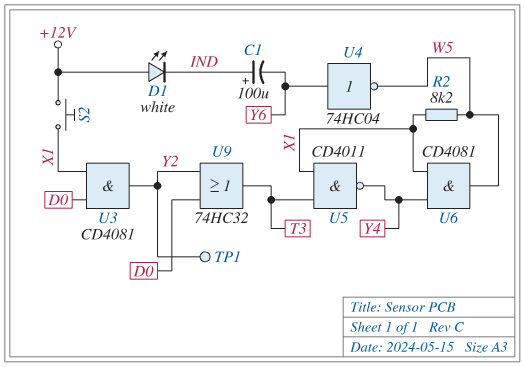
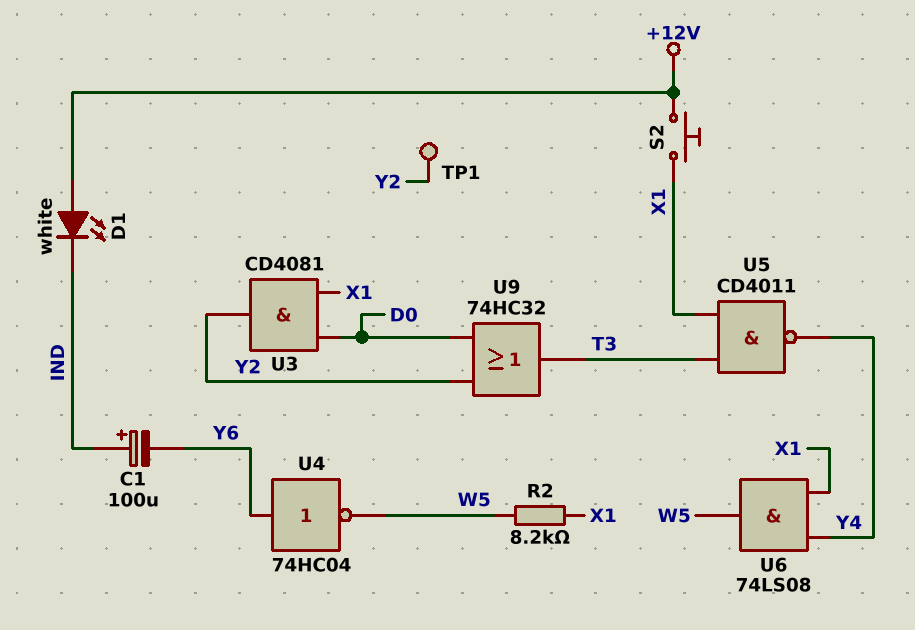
U6: AND CD4081 (in X1, in Y4, out W5) -> AND 74LS08 (in X1, in Y4, out W5)

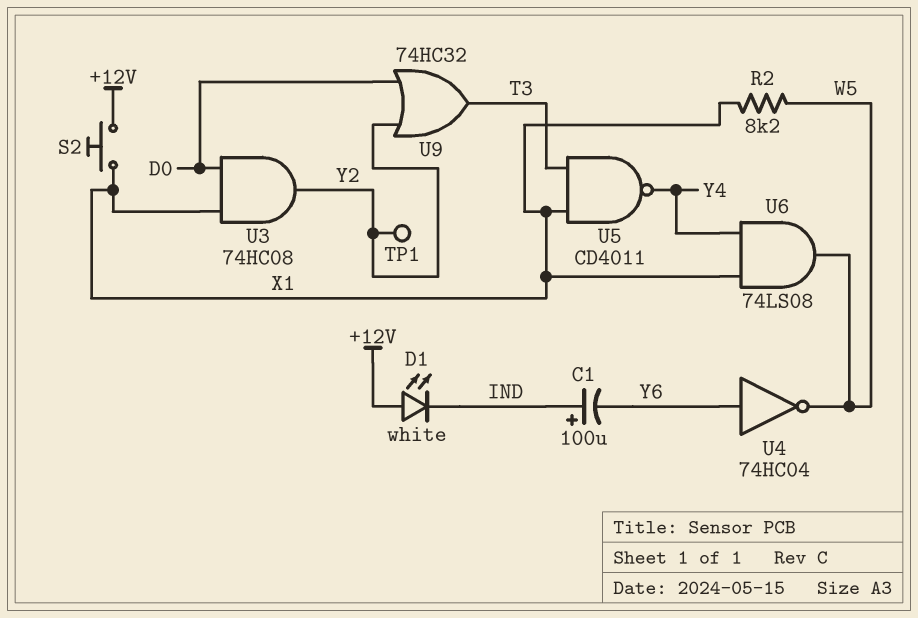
U3: AND CD4081 (in D0, in X1, out Y2) -> AND 74HC08 (in D0, in X1, out Y2)

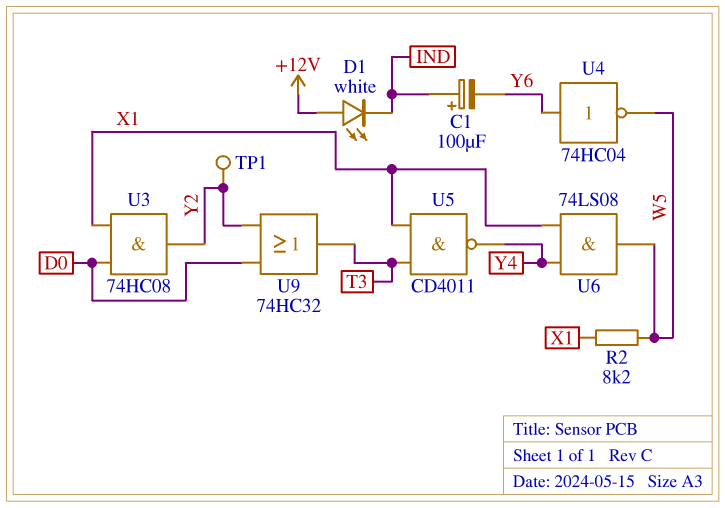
S2: button (+12V, X1) -> none

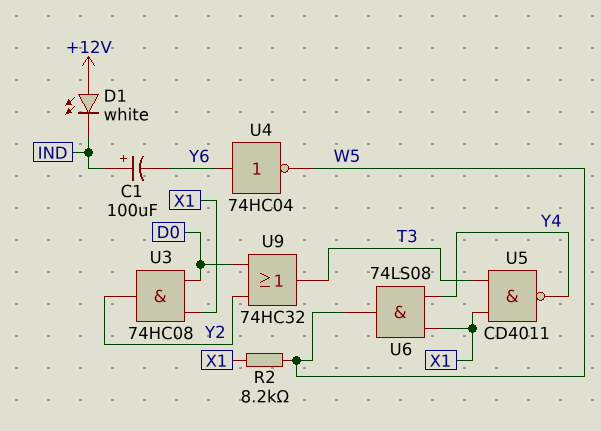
TP1: test point (Y2) -> none

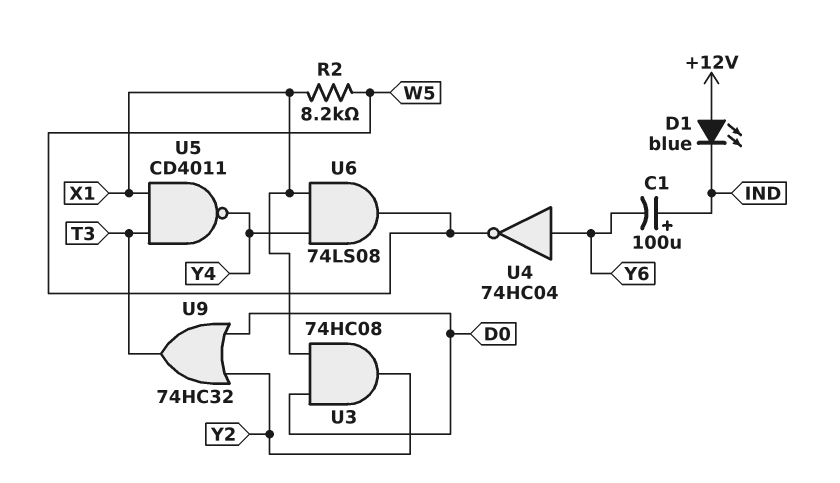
D1: LED white (A +12V, K IND) -> LED blue (A +12V, K IND)

